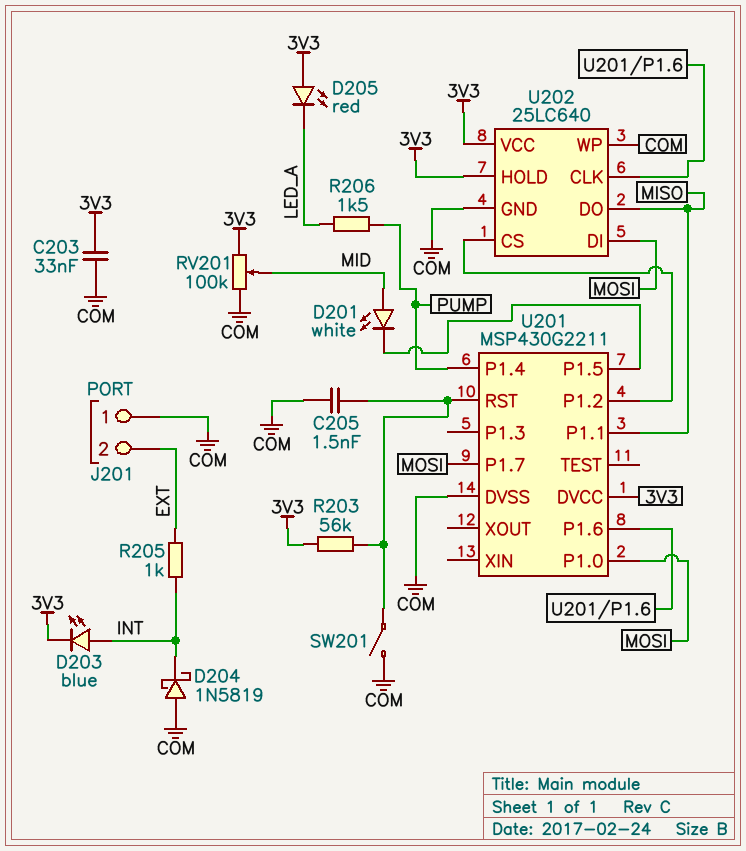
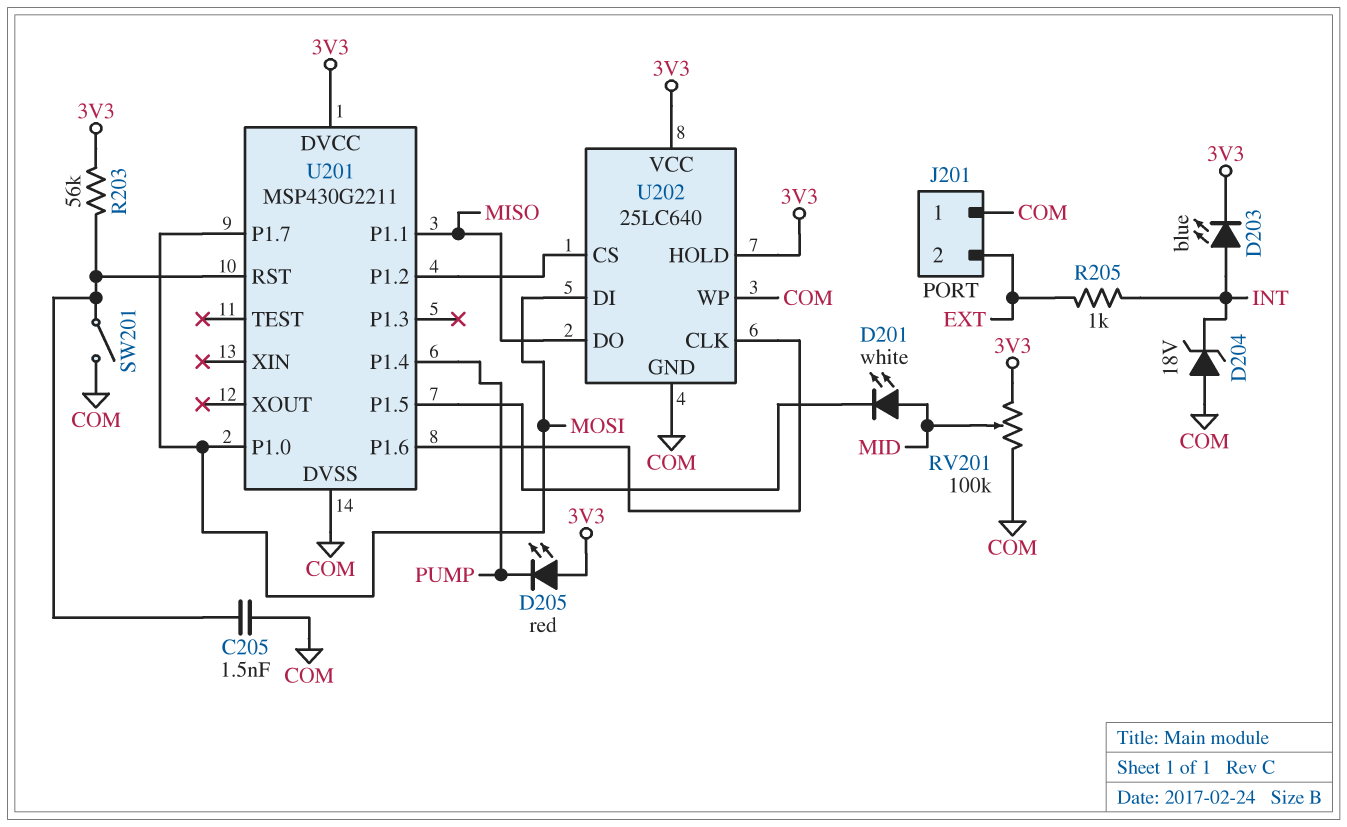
C203: 33nF (3V3, COM) -> none
D204: schottky 1N5819 (A COM, K INT) -> zener 18V (A COM, K INT)
D205: LED red (A 3V3, K LED_A) -> LED red (A 3V3, K PUMP)
R206: 1.5k (LED_A, PUMP) -> none

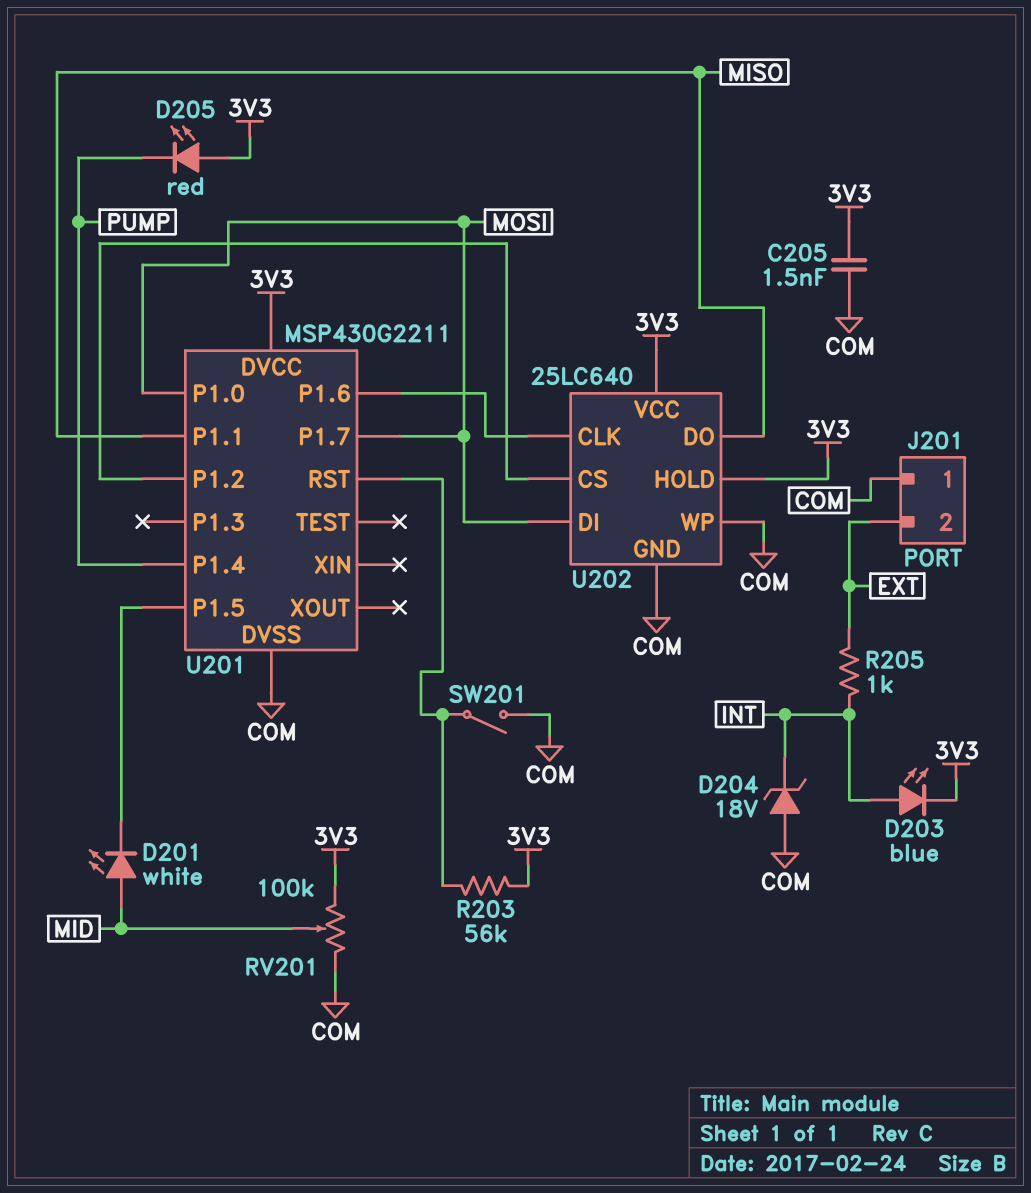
C205: 1.5nF (COM, U201/RST) -> 1.5nF (3V3, COM)

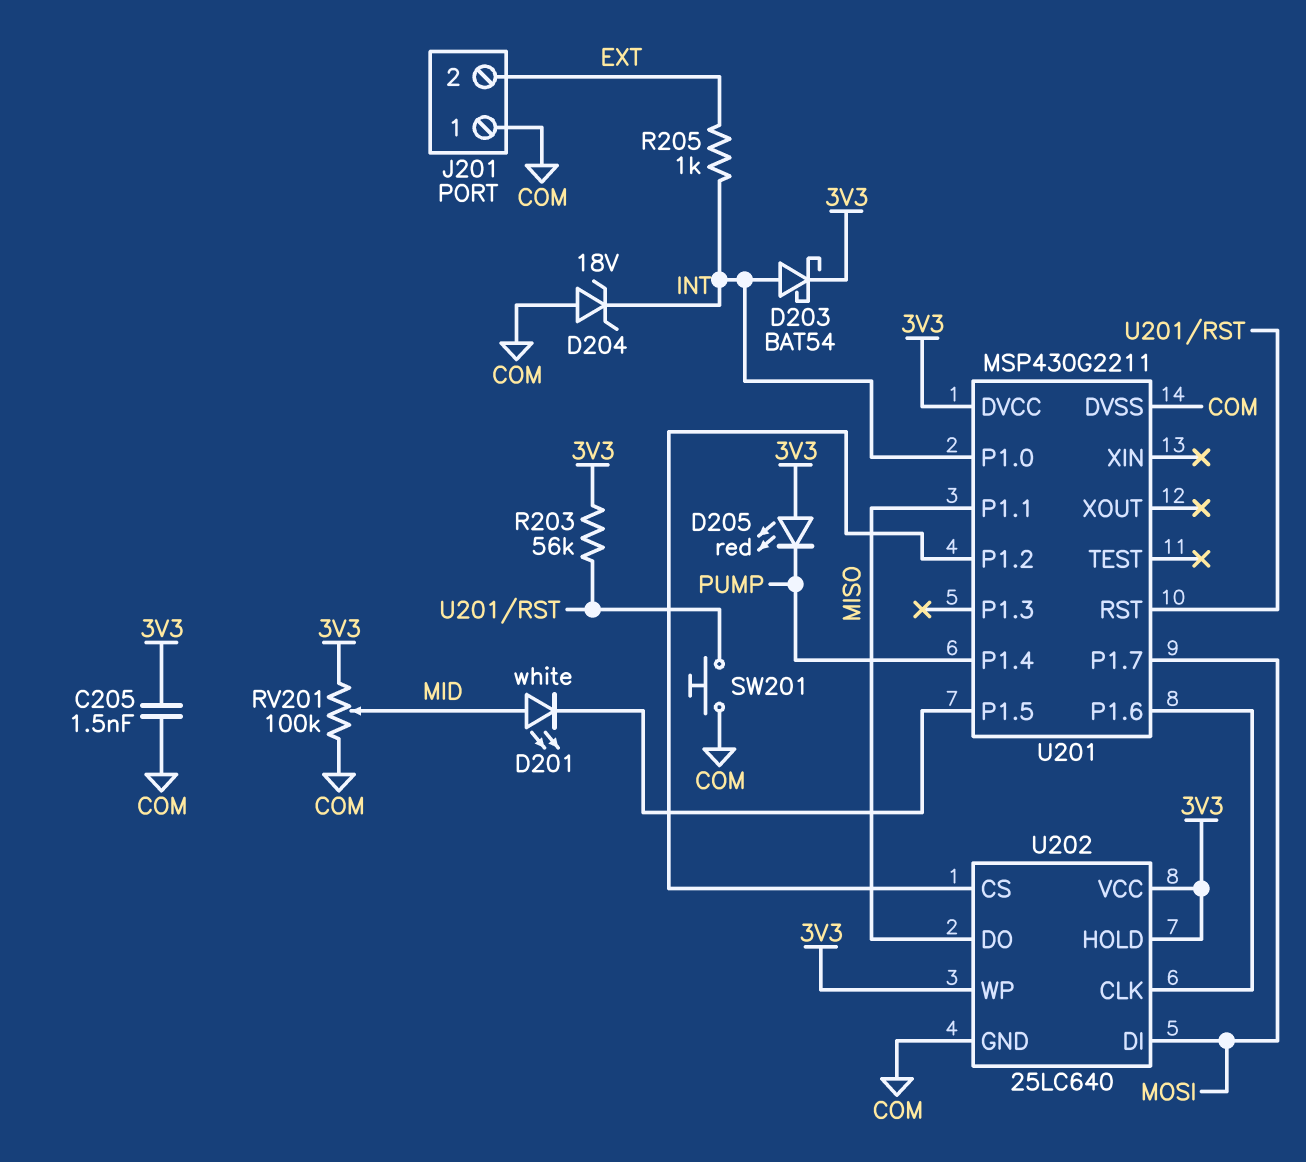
D203: LED blue (A INT, K 3V3) -> schottky BAT54 (A INT, K 3V3)
SW201: switch (COM, U201/RST) -> button (COM, U201/RST)
U201 pin P1.0: MOSI -> INT
U202 pin WP: COM -> 3V3

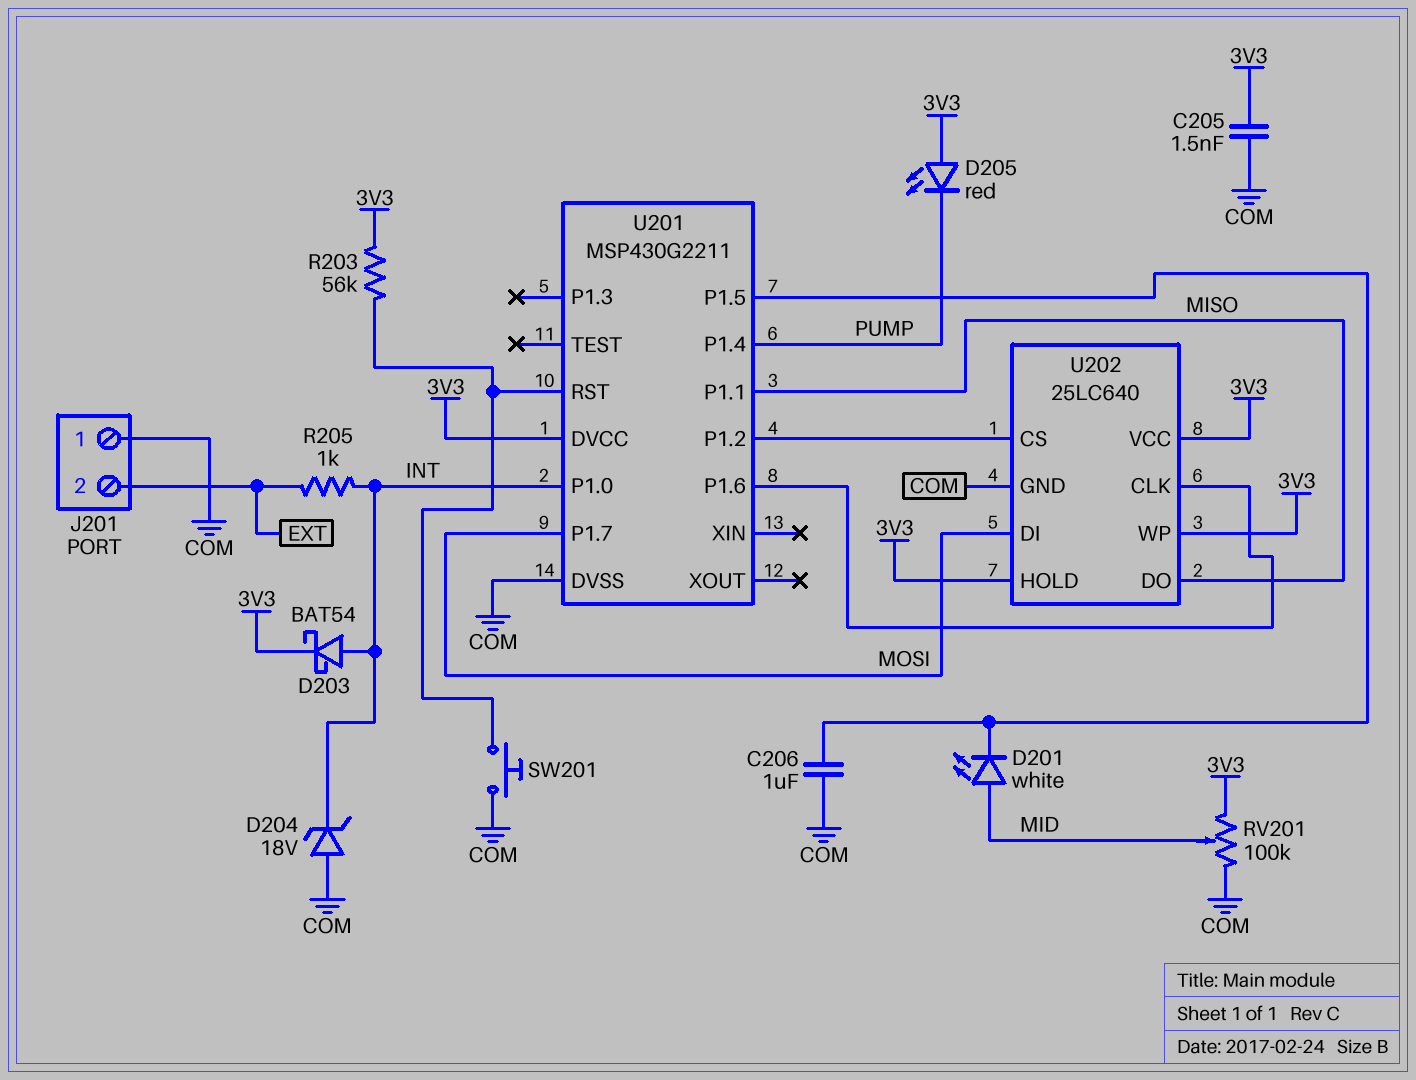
C206: none -> 1uF (COM, U201/P1.5)

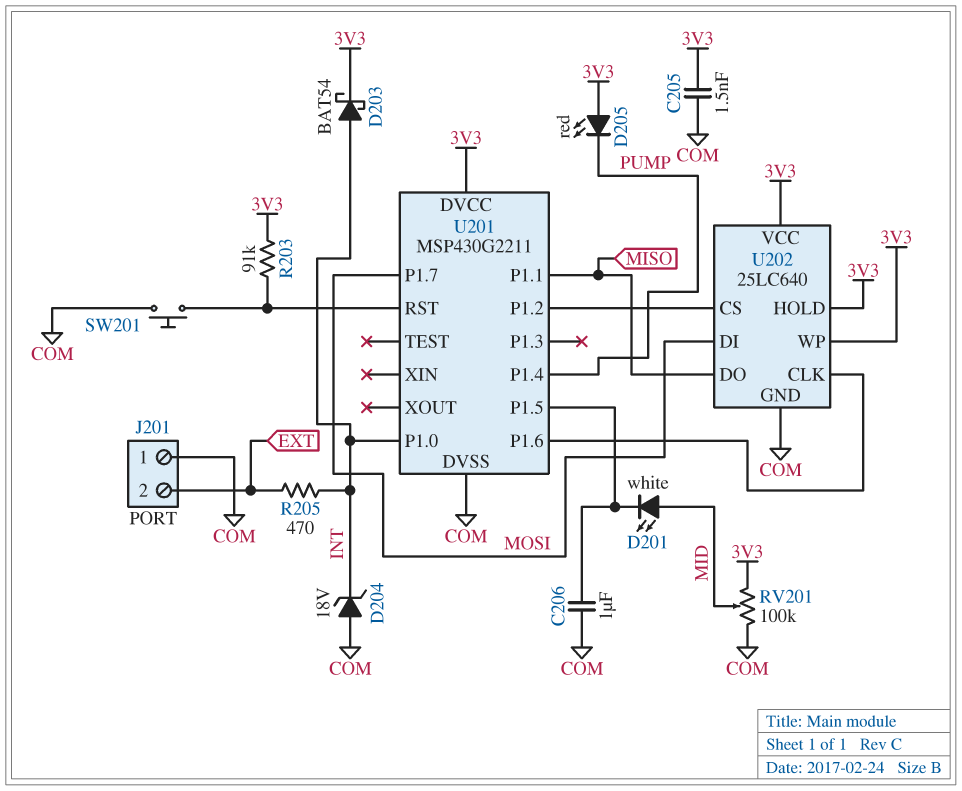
R203: 56k (3V3, U201/RST) -> 91k (3V3, U201/RST)
R205: 1k (EXT, INT) -> 470 (EXT, INT)

